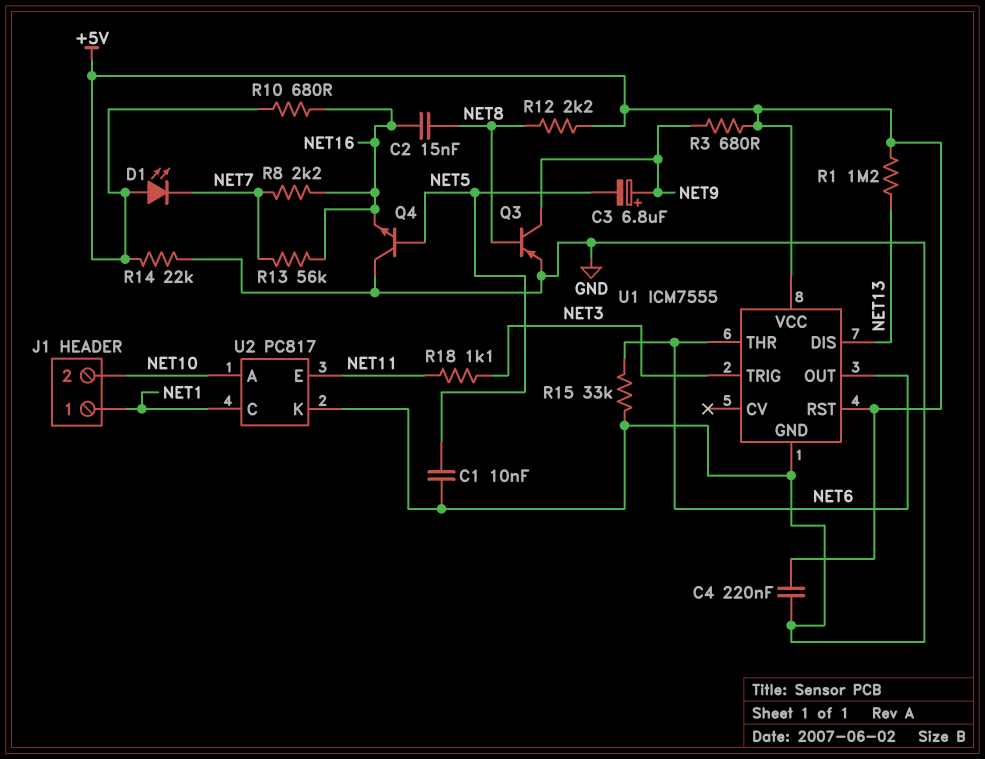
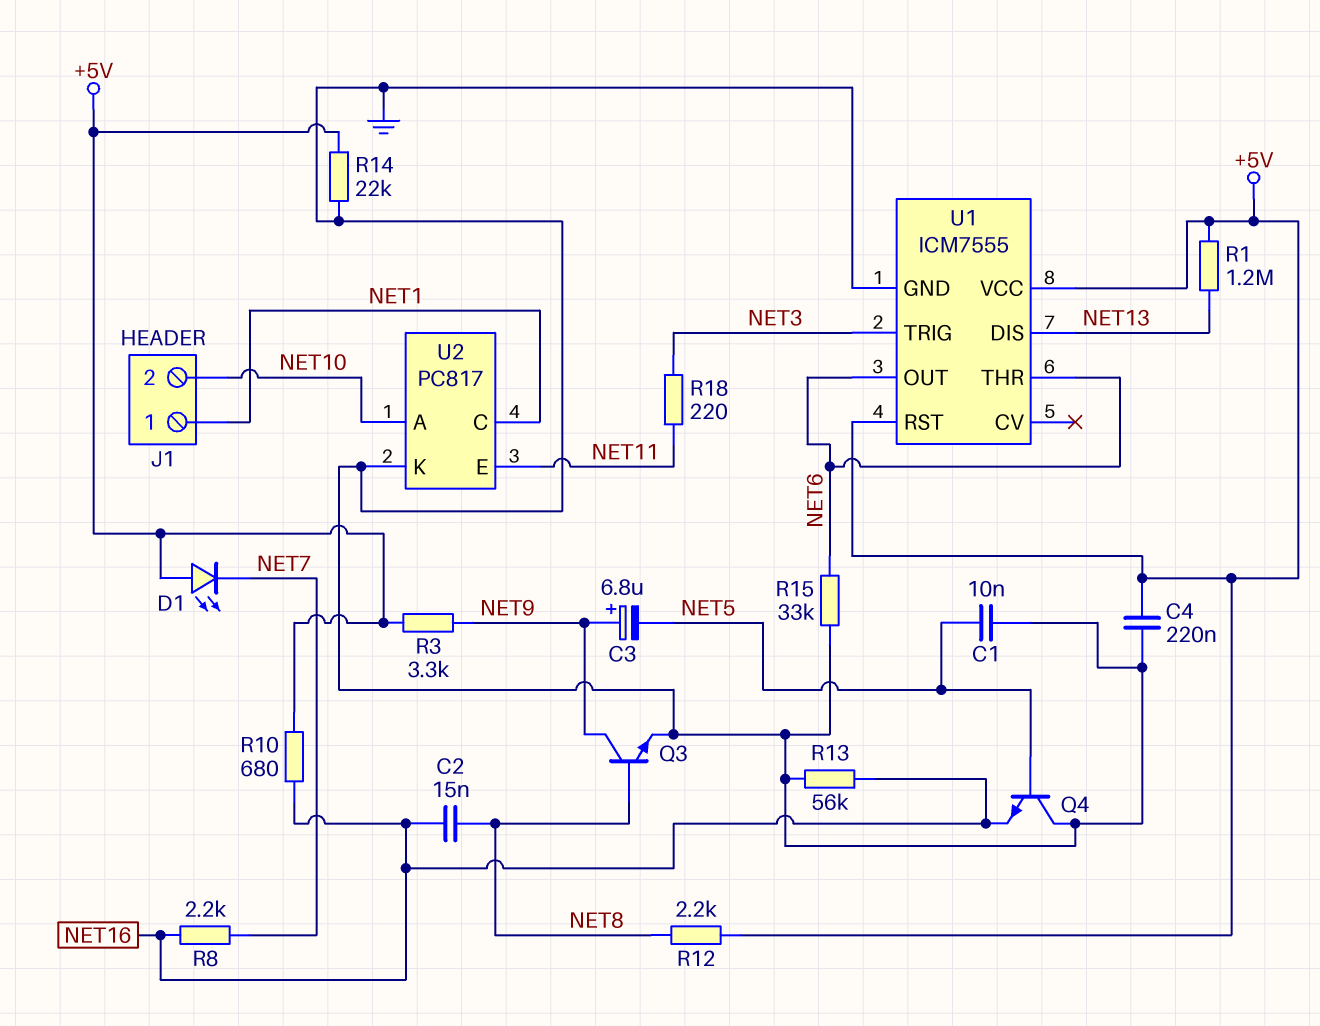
Q3: PNP (B NET8, C NET9, E GND) -> NPN (B NET8, C NET9, E GND)
R3: 680 (+5V, NET9) -> 3.3k (+5V, NET9)
R13: 56k (NET7, NET16) -> 56k (GND, NET16)
R18: 1.1k (NET3, NET11) -> 220 (NET3, NET11)

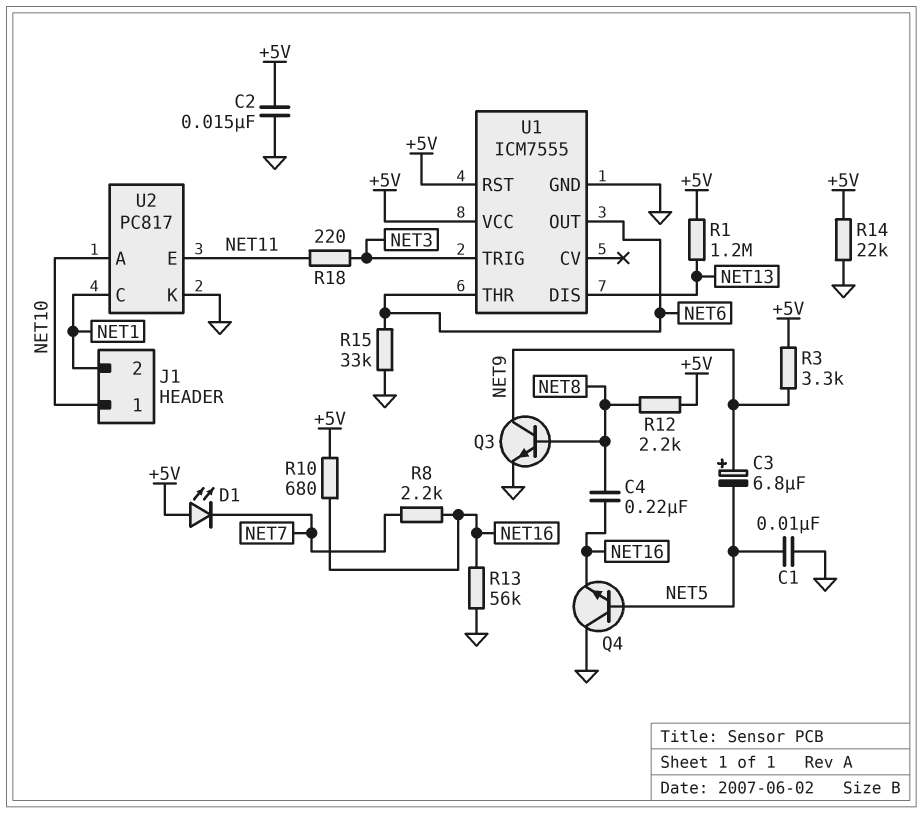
C2: 15nF (NET8, NET16) -> 15nF (+5V, GND)
C4: 220nF (+5V, GND) -> 220nF (NET8, NET16)
J1 pin 1: NET1 -> NET10
J1 pin 2: NET10 -> NET1

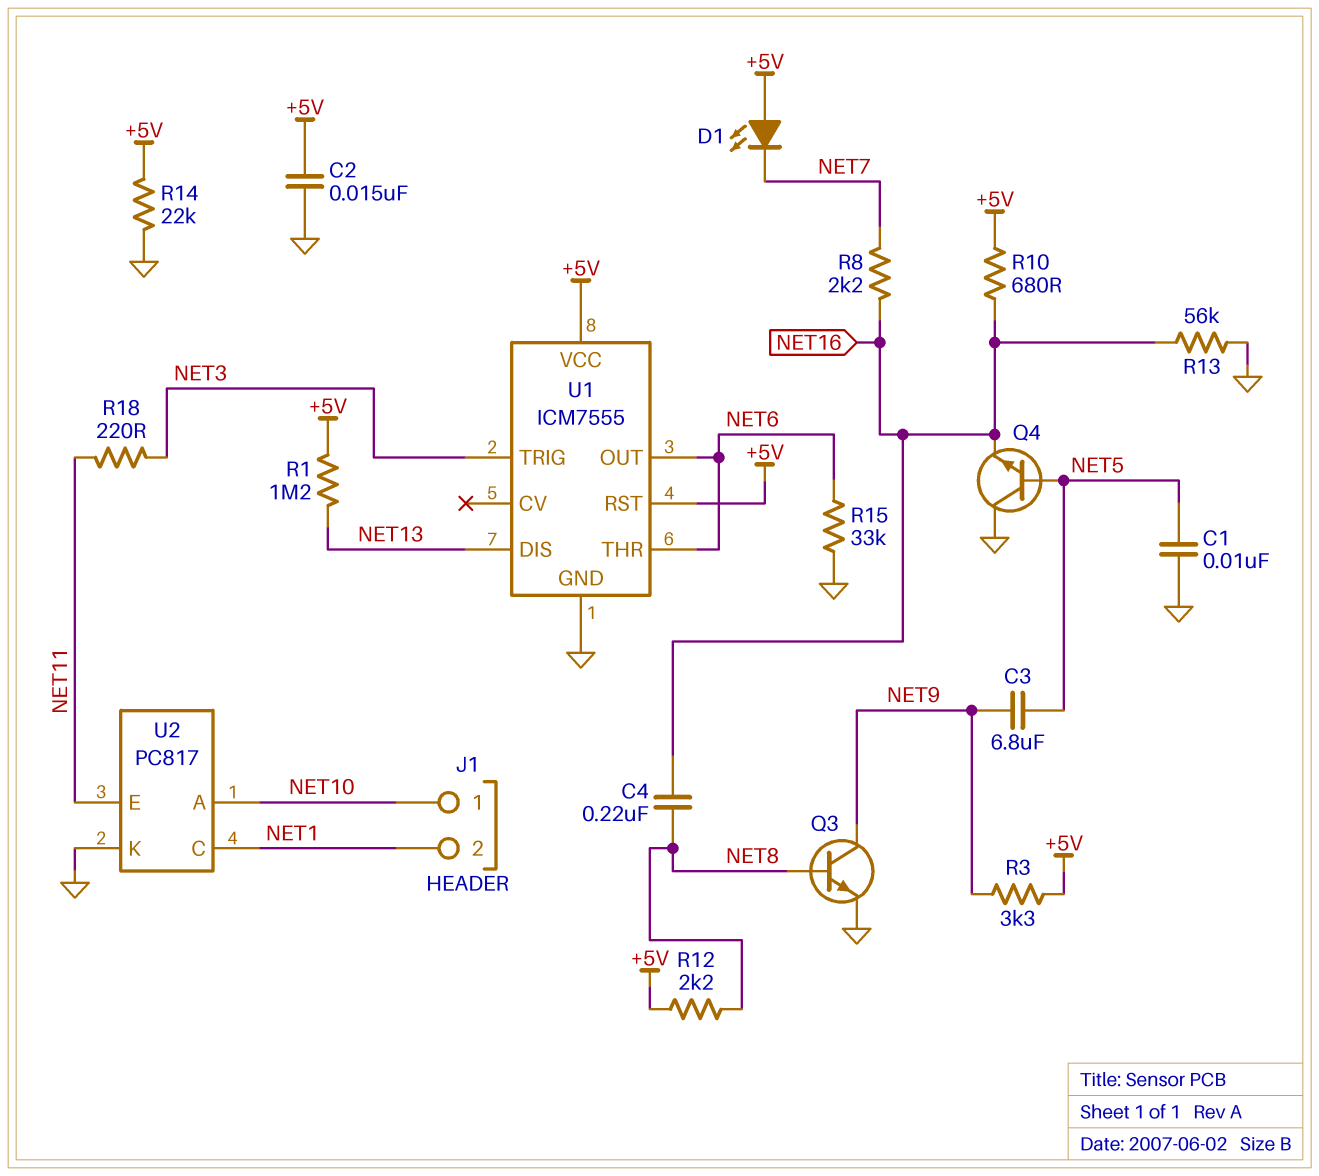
C3: 6.8uF (plus NET9, minus NET5) -> 6.8uF (NET5, NET9)

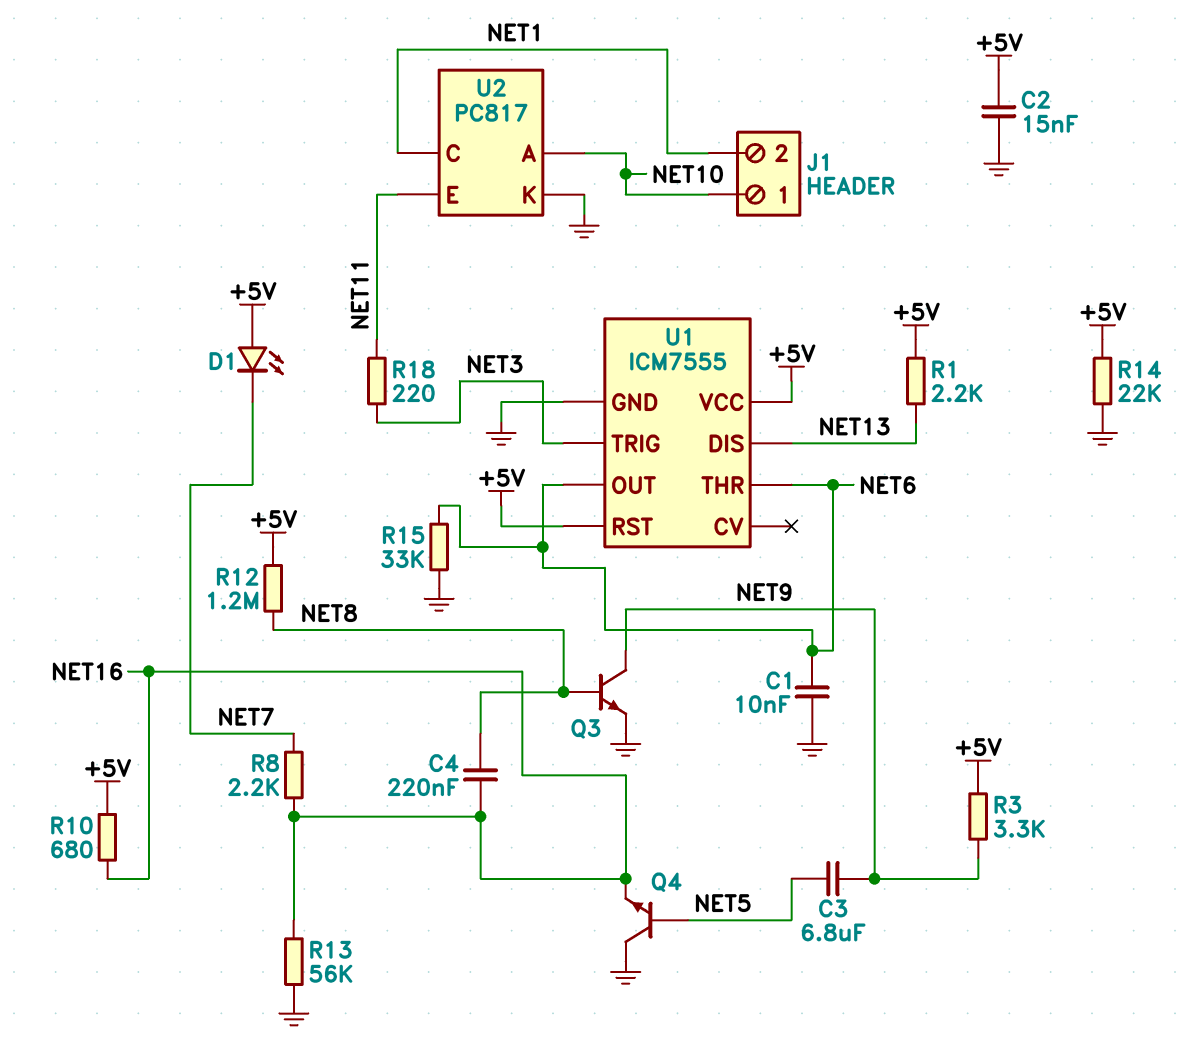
C1: 10nF (GND, NET5) -> 10nF (GND, NET6)
R1: 1.2M (+5V, NET13) -> 2.2k (+5V, NET13)
R12: 2.2k (+5V, NET8) -> 1.2M (+5V, NET8)

